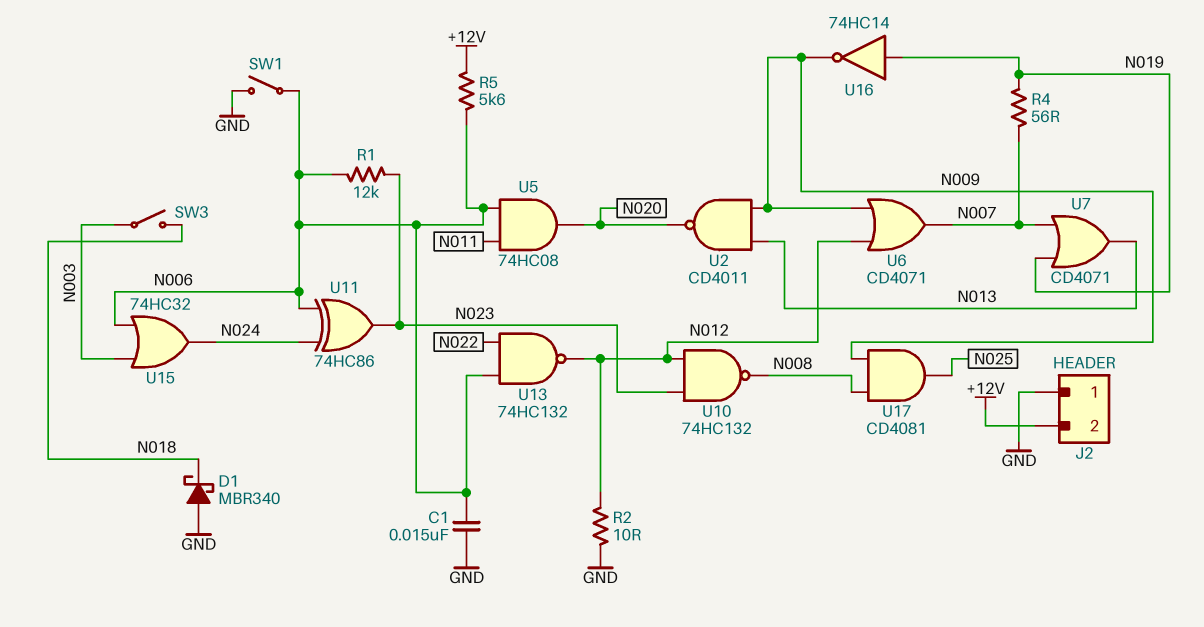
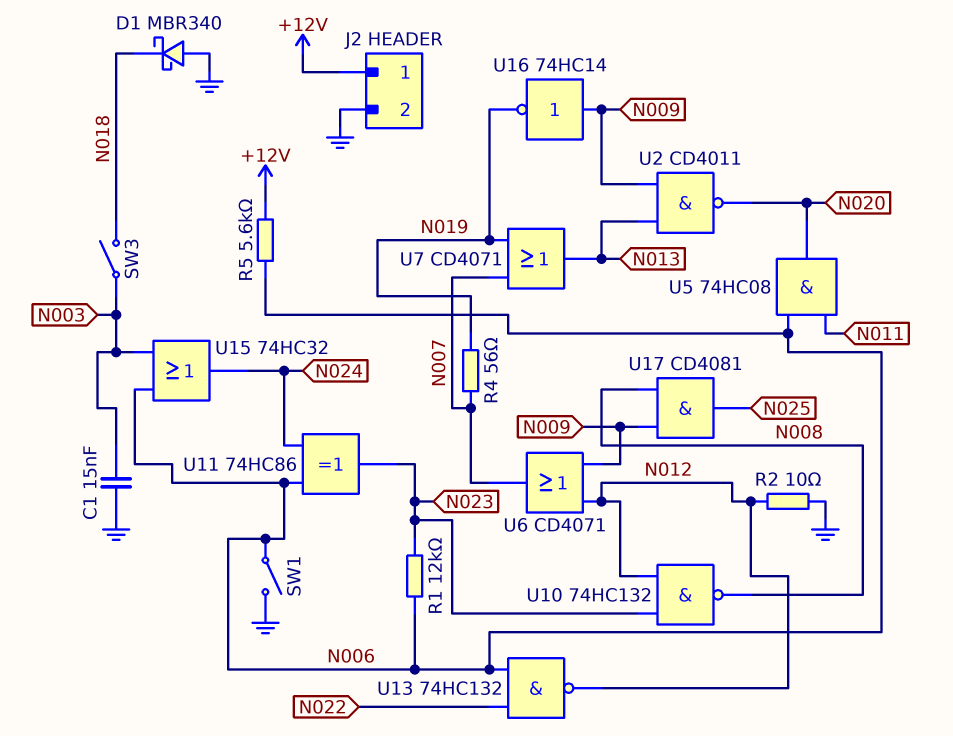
C1: 15nF (GND, N006) -> 15nF (GND, N003)
J2 pin 1: GND -> +12V
J2 pin 2: +12V -> GND
U16: NOT 74HC14 (in N019, out N009) -> NOT 74HC14 (in N009, out N019)

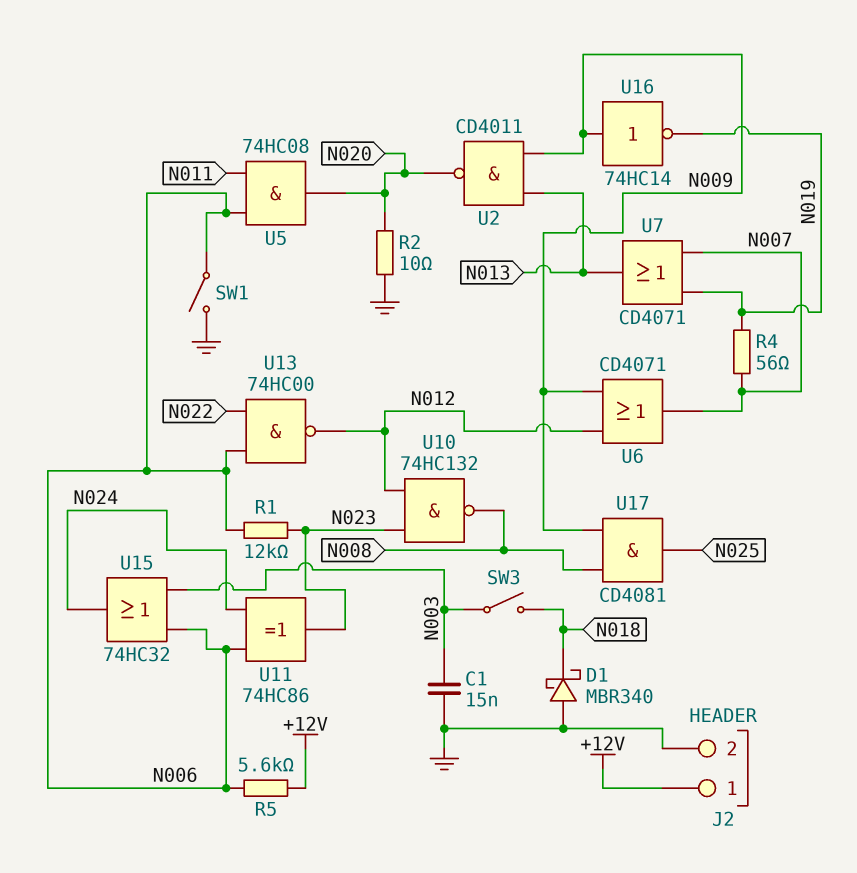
R2: 10 (GND, N012) -> 10 (GND, N020)
U13: NAND 74HC132 (in N006, in N022, out N012) -> NAND 74HC00 (in N006, in N022, out N012)

